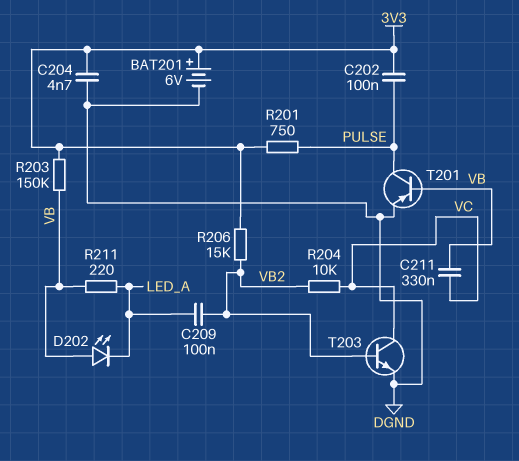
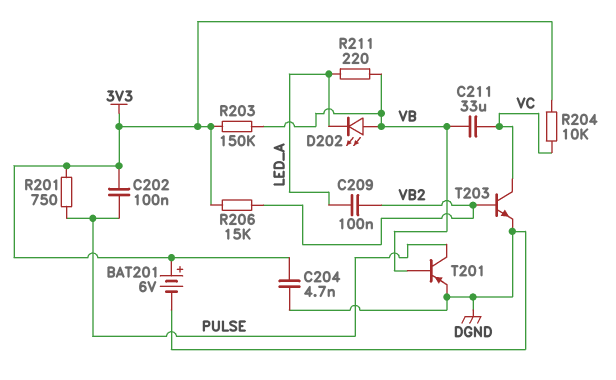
C211: 330nF (VB, VC) -> 33uF (VB, VC)
R204: 10k (VB2, VC) -> 10k (3V3, VC)

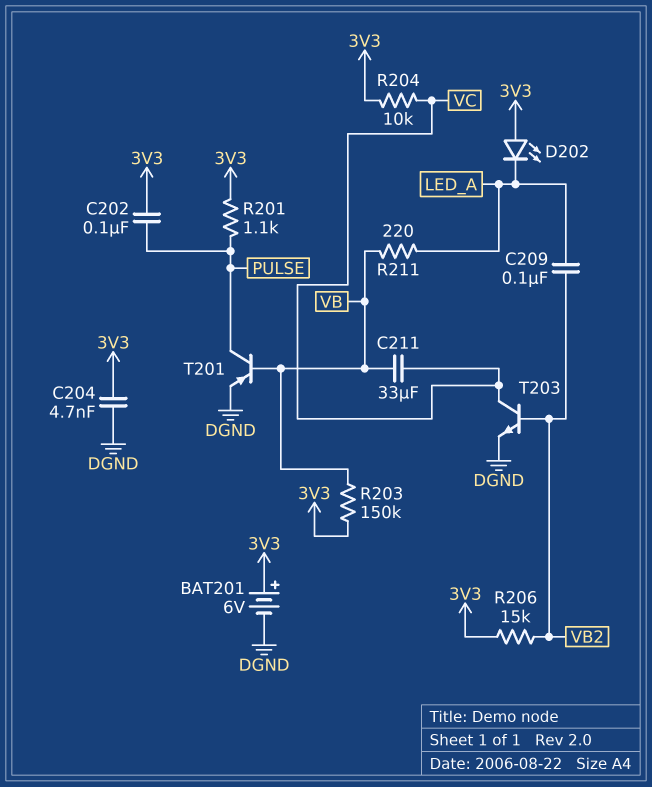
D202: LED (A VB, K LED_A) -> LED (A 3V3, K LED_A)
R201: 750 (3V3, PULSE) -> 1.1k (3V3, PULSE)

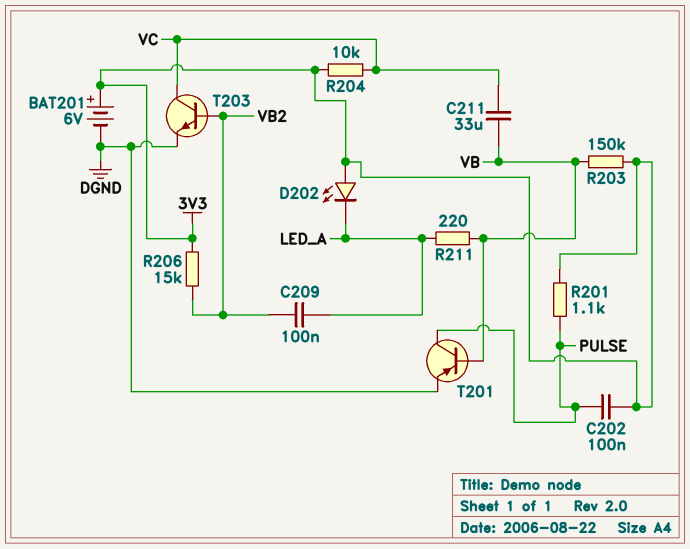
C204: 4.7nF (3V3, DGND) -> none

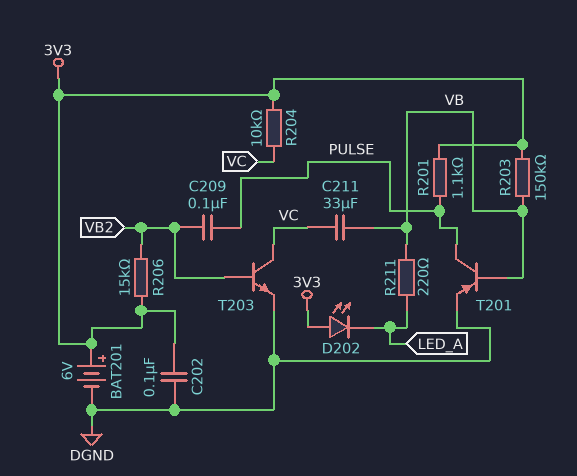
C202: 100nF (3V3, PULSE) -> 100nF (3V3, DGND)
C209: 100nF (LED_A, VB2) -> 100nF (PULSE, VB2)

